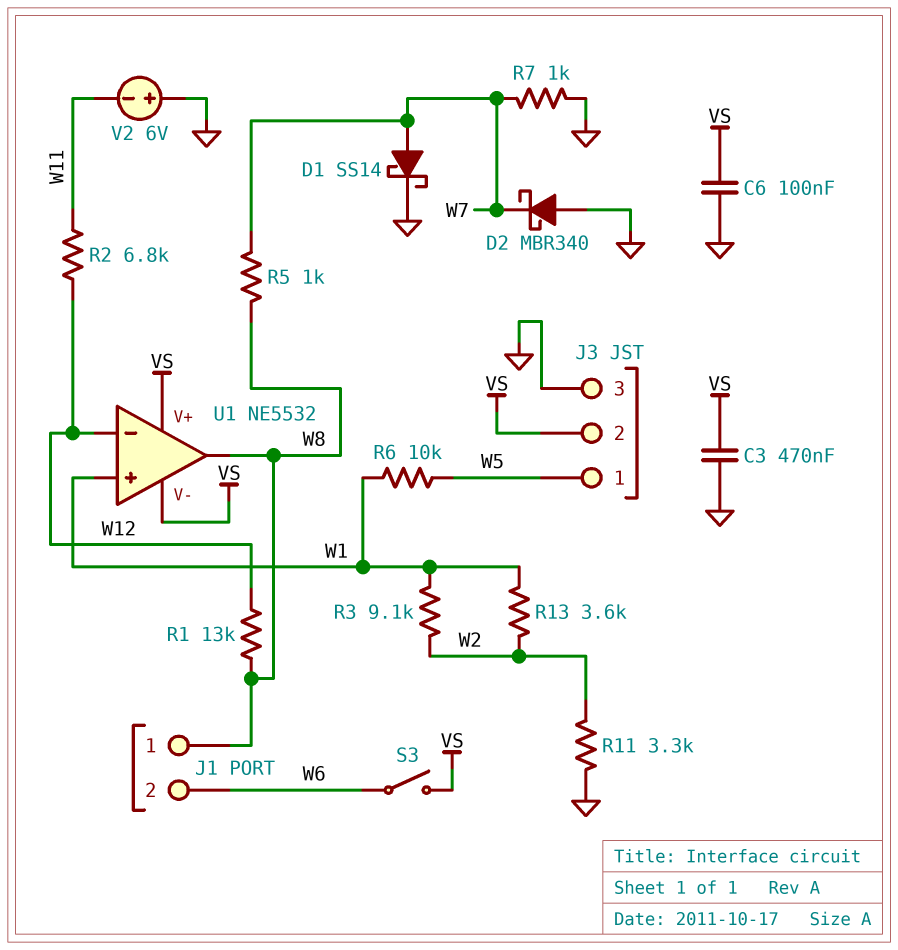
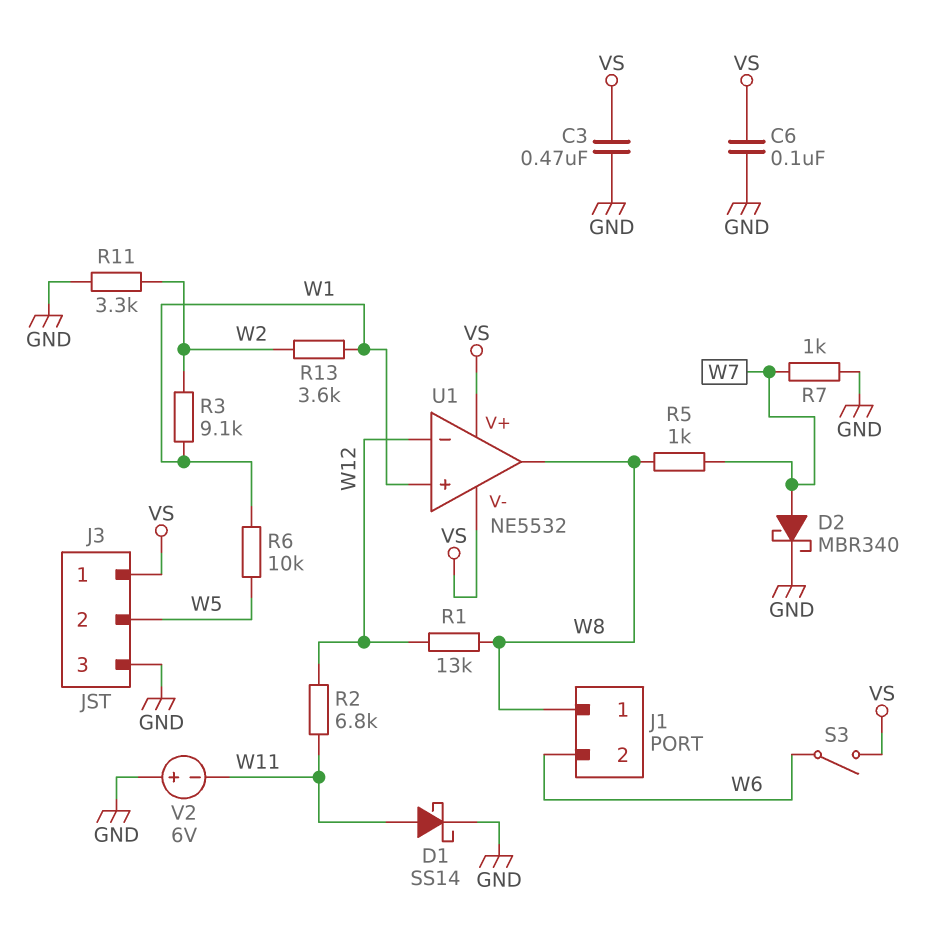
D1: schottky SS14 (A W7, K GND) -> schottky SS14 (A W11, K GND)
D2: schottky MBR340 (A GND, K W7) -> schottky MBR340 (A W7, K GND)
J3 pin 1: W5 -> VS
J3 pin 2: VS -> W5

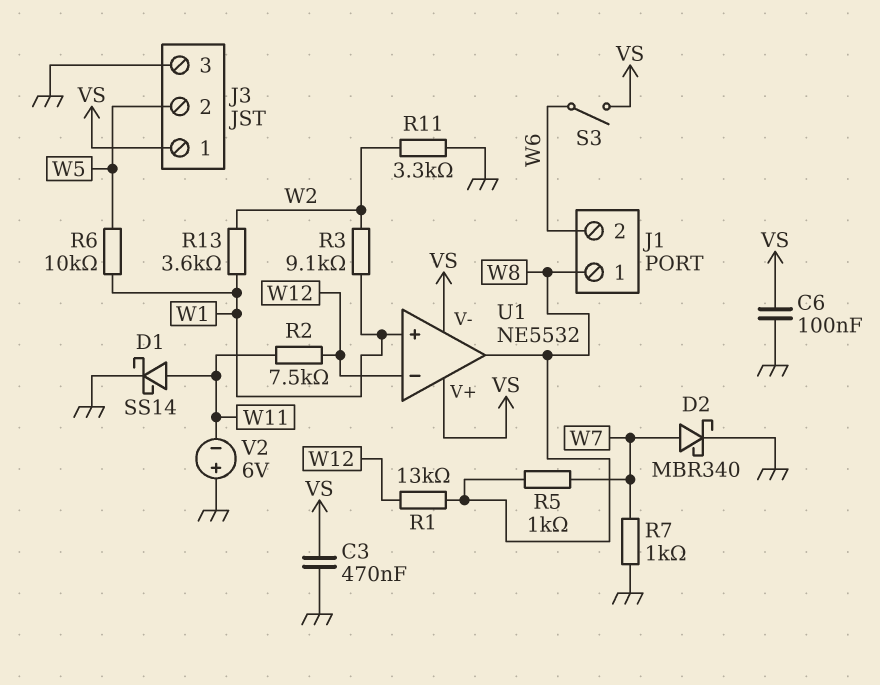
R2: 6.8k (W11, W12) -> 7.5k (W11, W12)

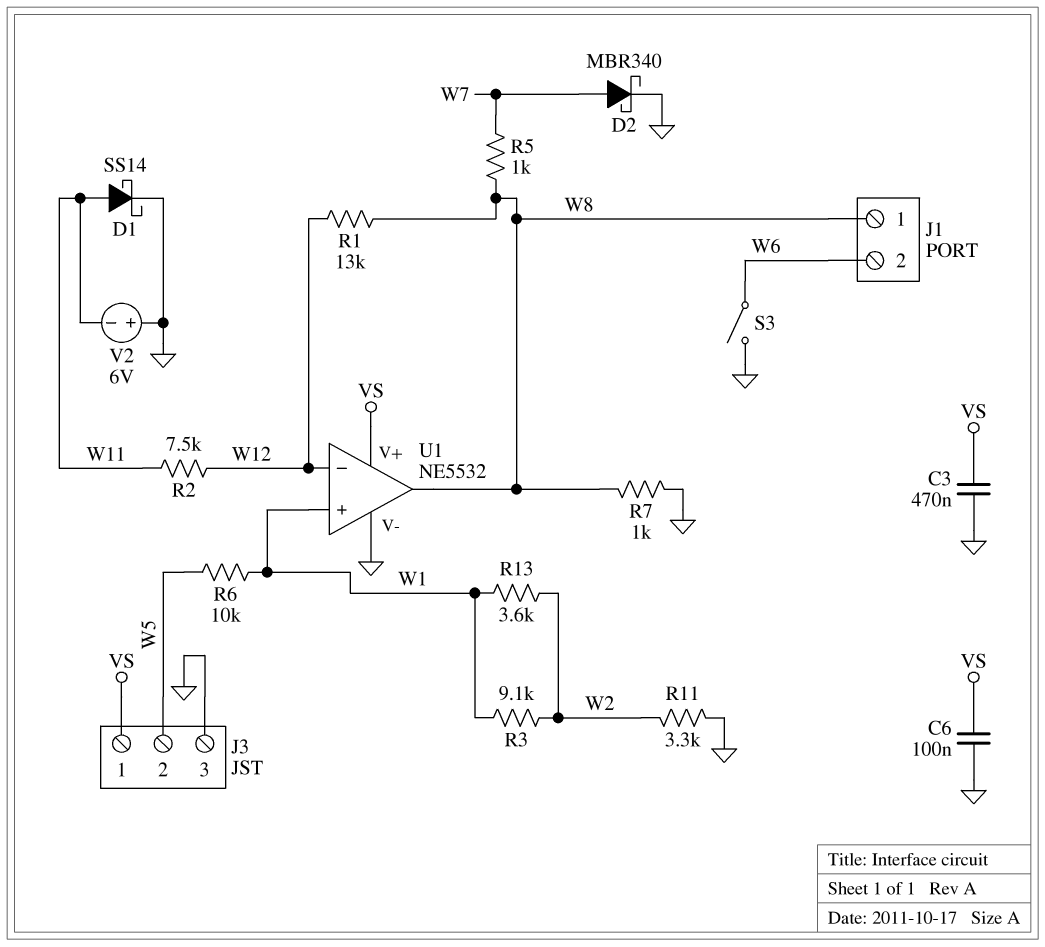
R7: 1k (GND, W7) -> 1k (GND, W8)
S3: switch (VS, W6) -> switch (GND, W6)
U1 pin V-: VS -> GND

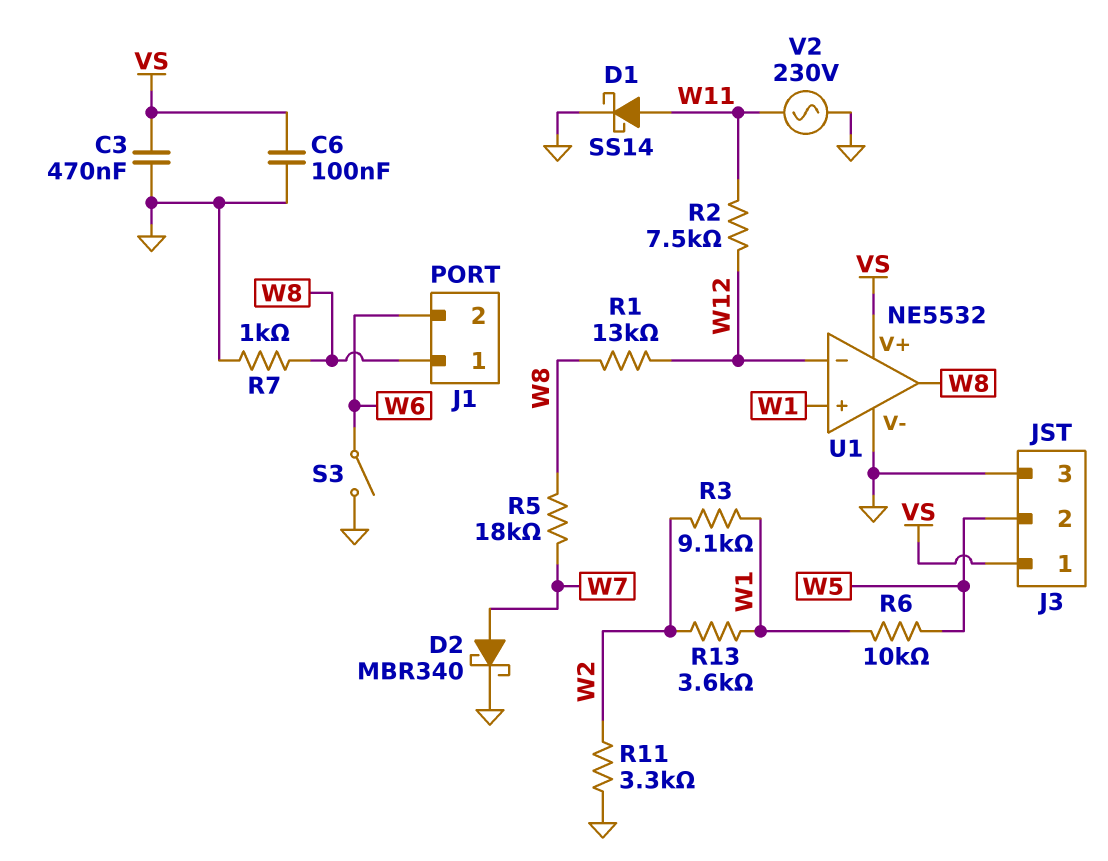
R5: 1k (W7, W8) -> 18k (W7, W8)
V2: 6V (plus GND, minus W11) -> AC 230V (GND, W11)

